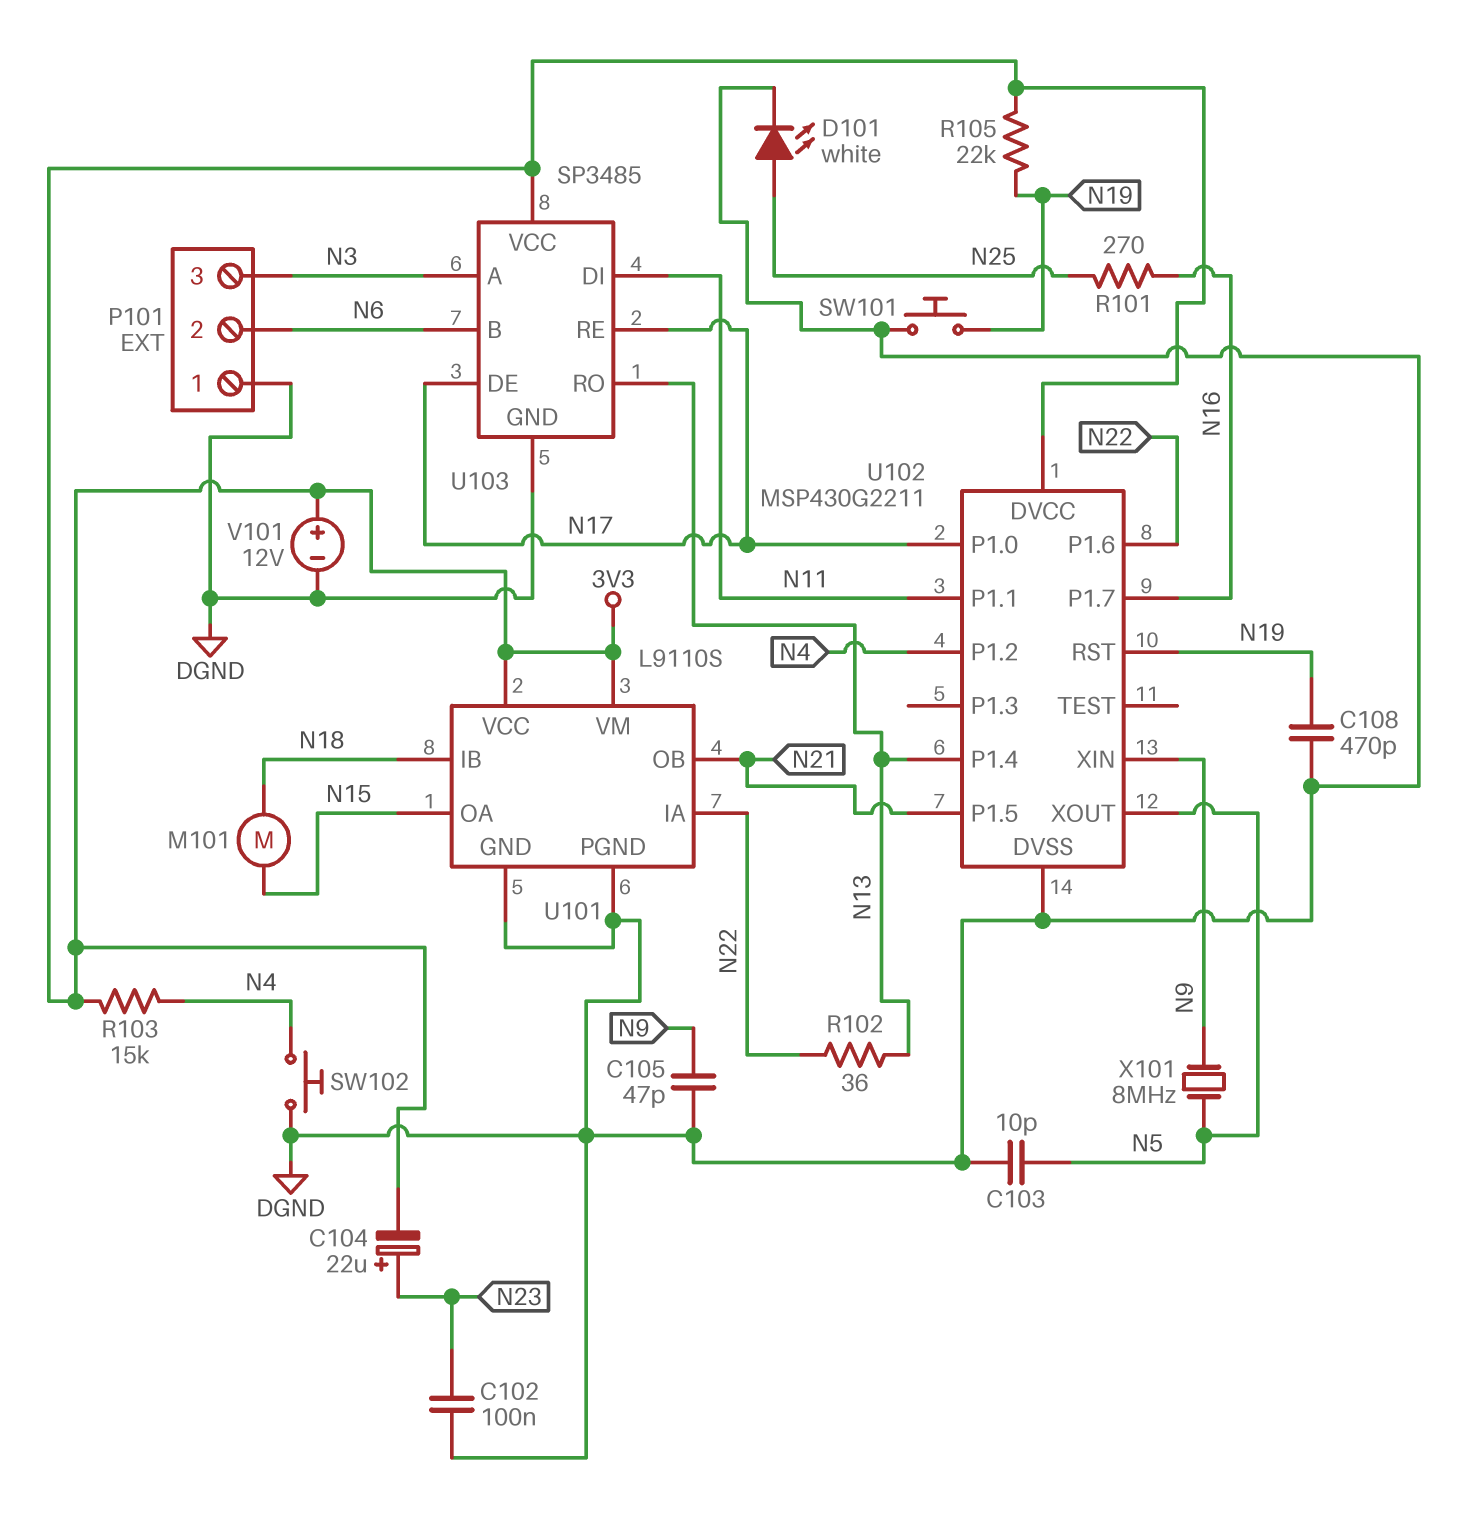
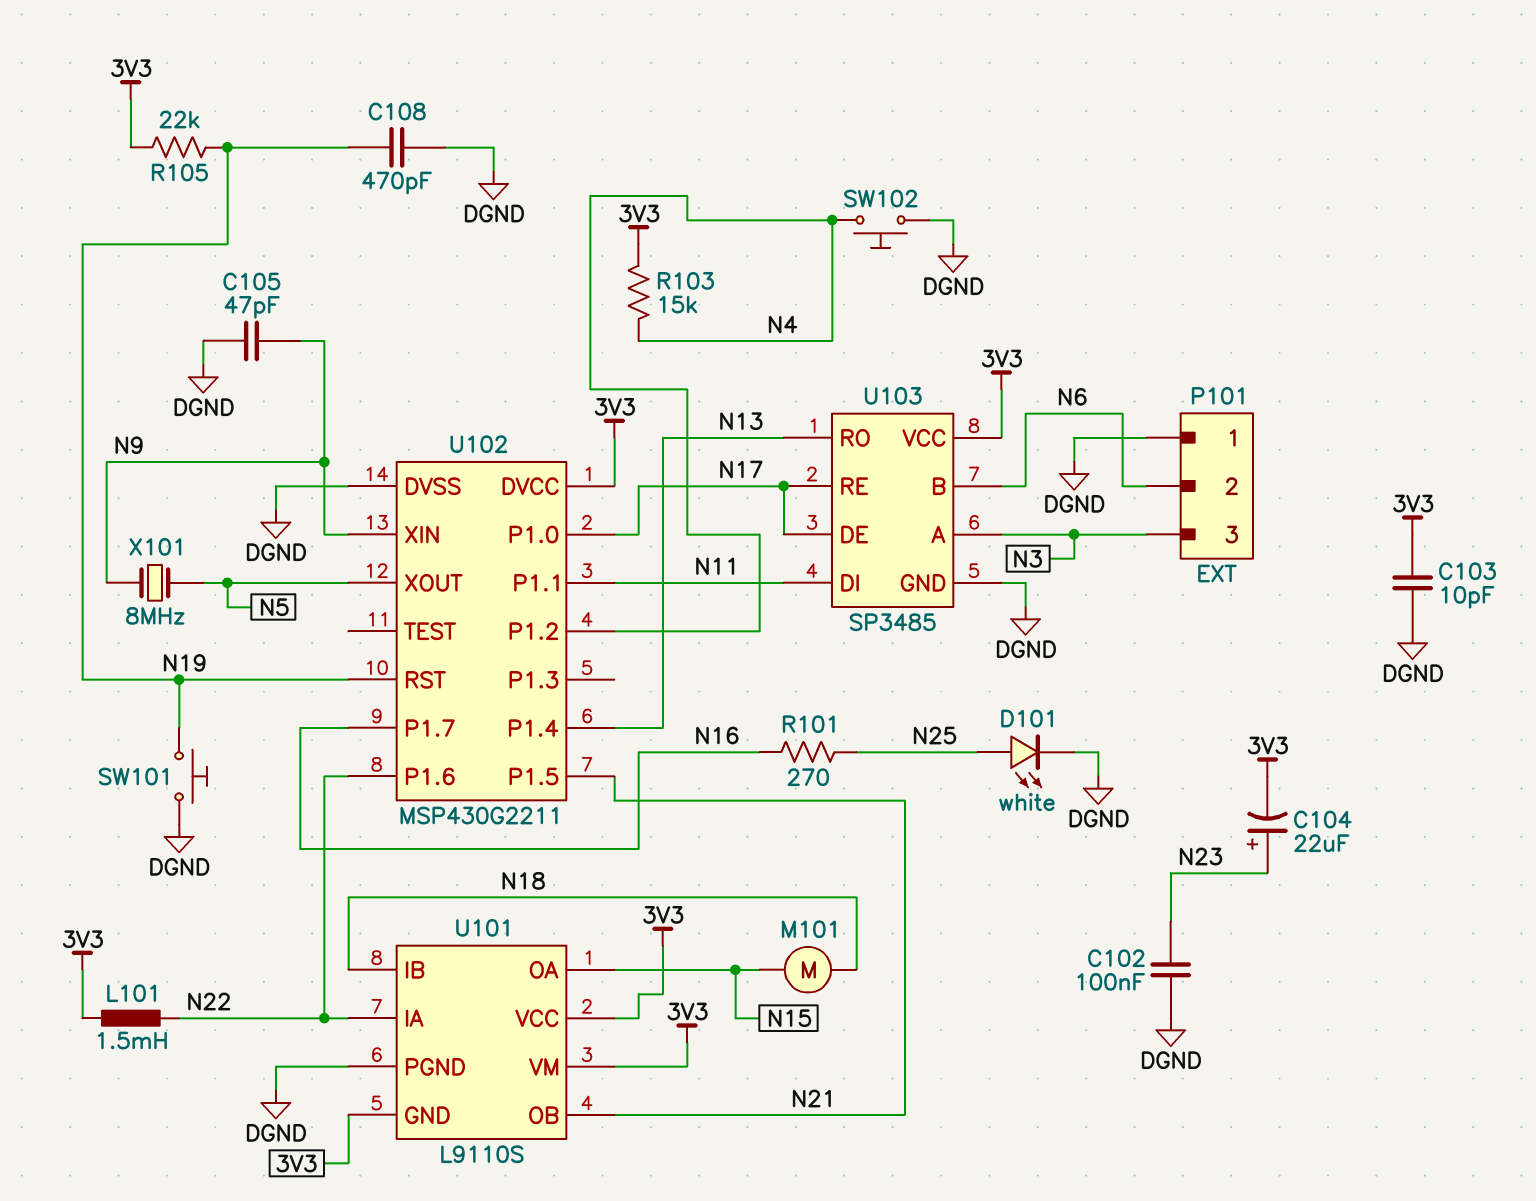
C103: 10pF (DGND, N5) -> 10pF (3V3, DGND)
L101: none -> 1.5mH (3V3, N22)
R102: 36 (N13, N22) -> none
U101 pin GND: DGND -> 3V3
V101: 12V (plus 3V3, minus DGND) -> none

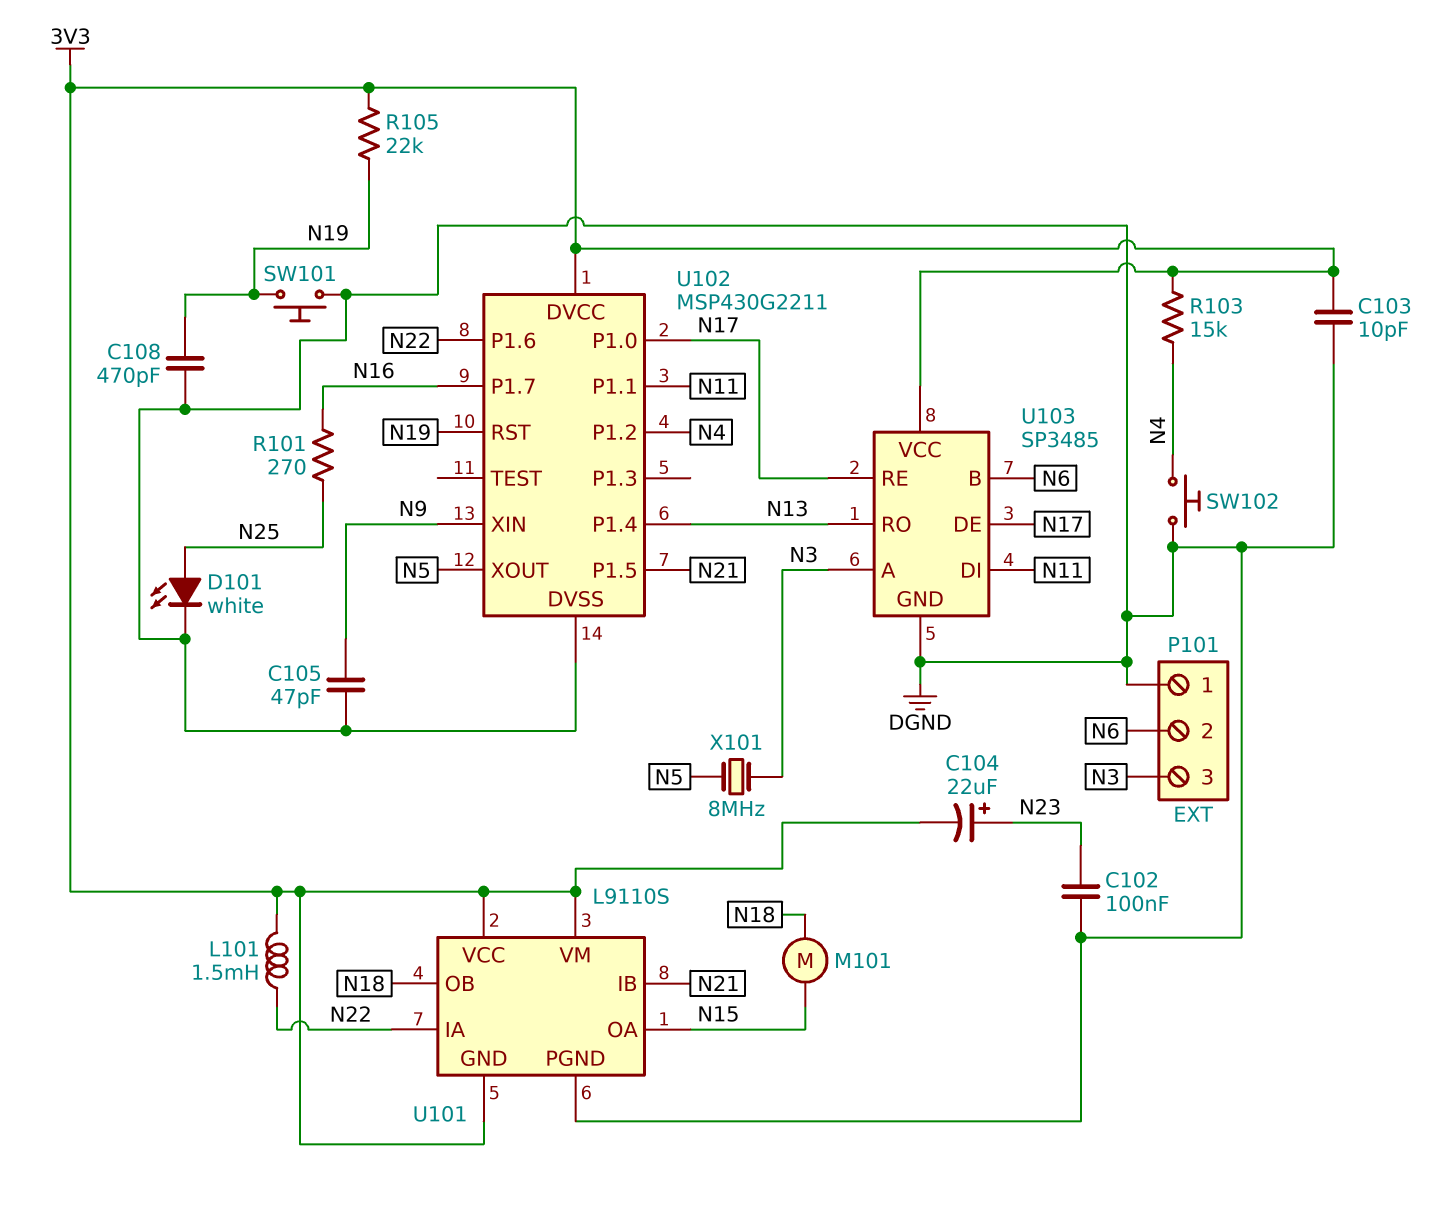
U101 pin IB: N18 -> N21
U101 pin OB: N21 -> N18
X101: 8MHz (N5, N9) -> 8MHz (N3, N5)

